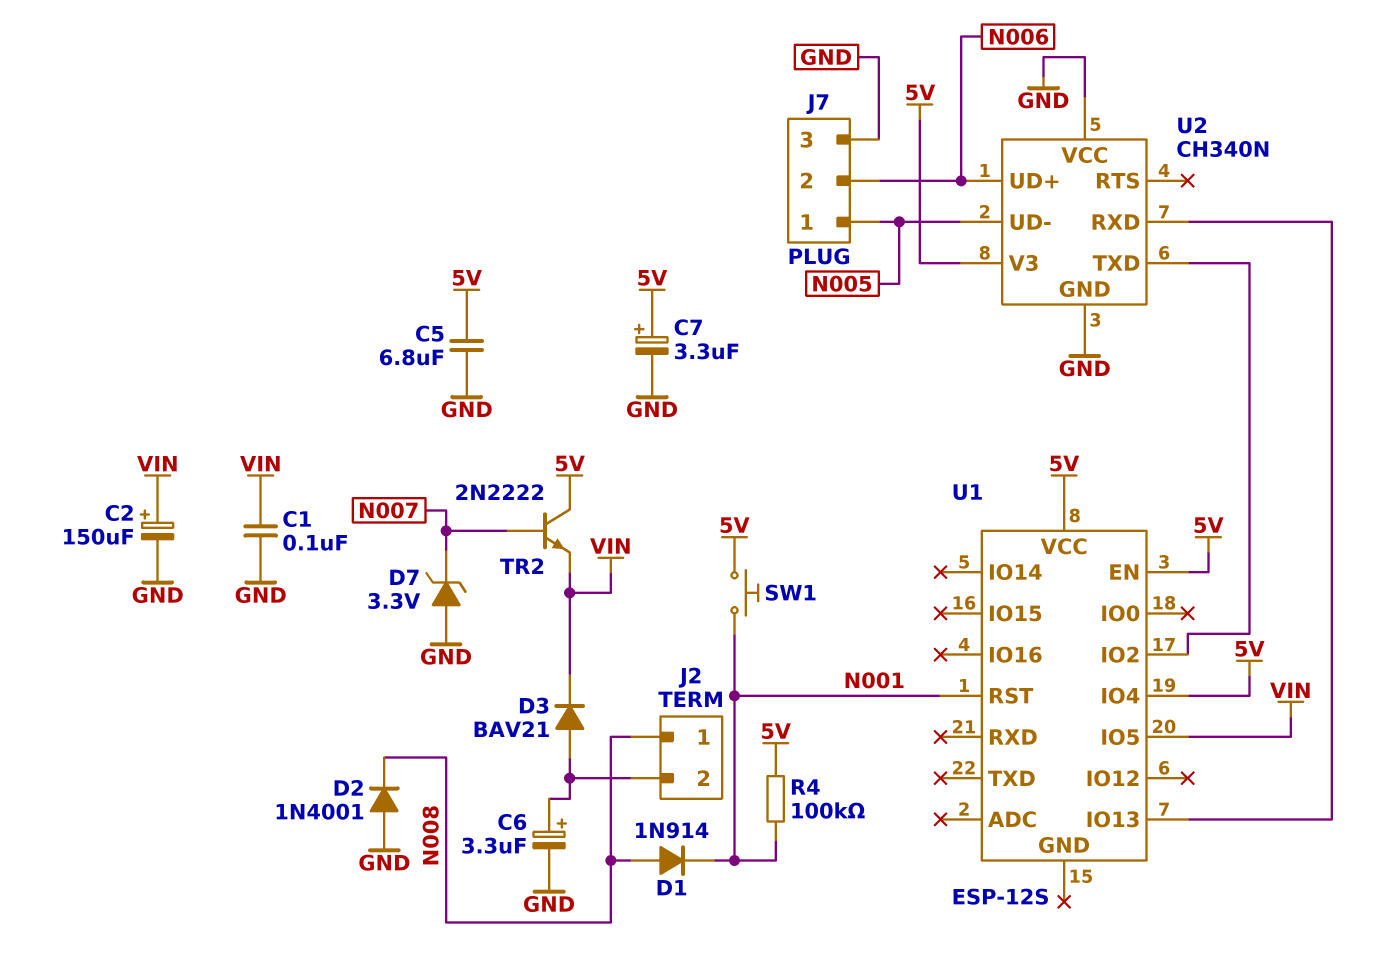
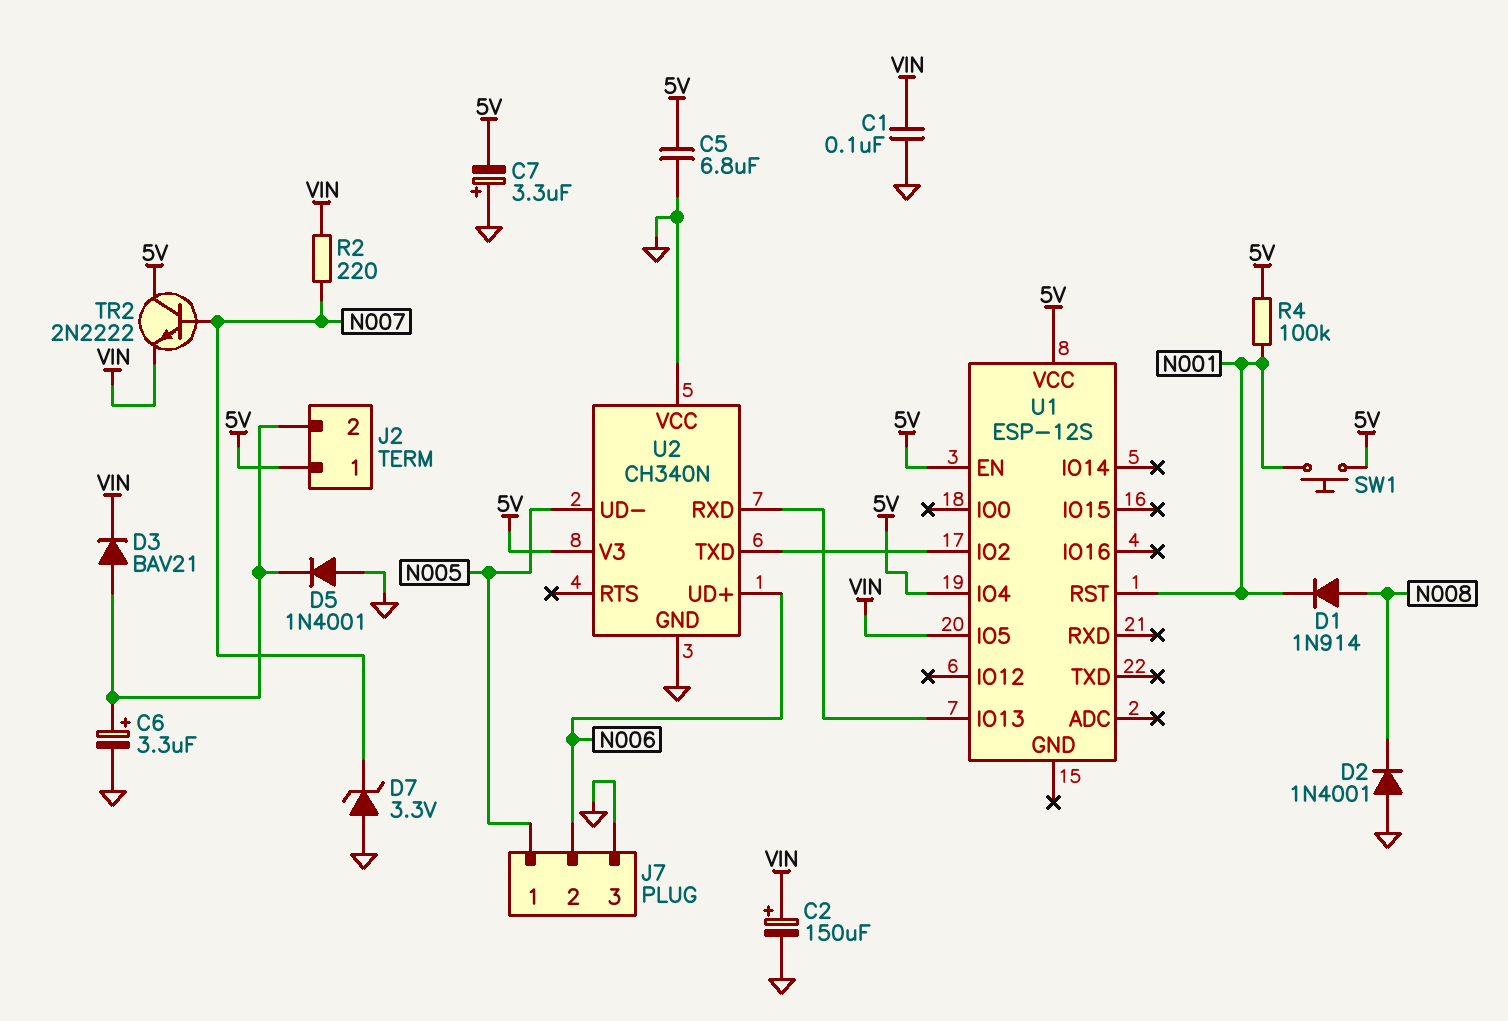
C7: 3.3uF (plus 5V, minus GND) -> 3.3uF (plus GND, minus 5V)
D5: none -> diode 1N4001 (A GND, K J2/2)
J2 pin 1: N008 -> 5V
R2: none -> 220 (N007, VIN)

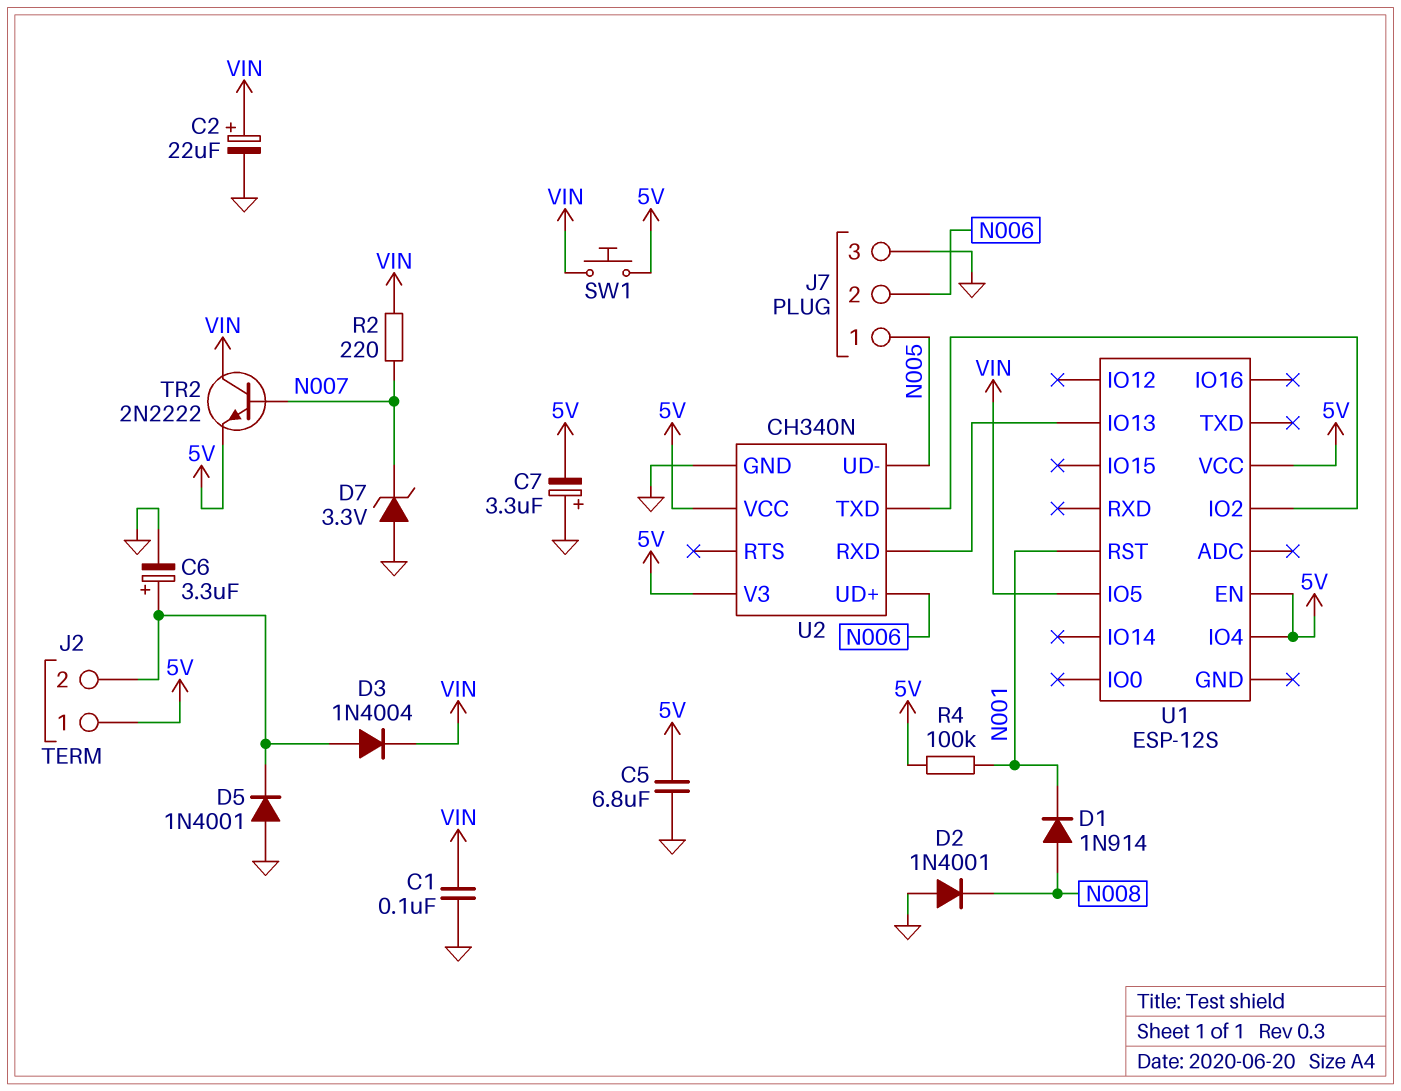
C2: 150uF (plus VIN, minus GND) -> 22uF (plus VIN, minus GND)
D3: diode BAV21 (A J2/2, K VIN) -> diode 1N4004 (A J2/2, K VIN)
SW1: button (5V, N001) -> button (5V, VIN)
TR2: NPN 2N2222 (B N007, C 5V, E VIN) -> NPN 2N2222 (B N007, C VIN, E 5V)
U2 pin VCC: GND -> 5V

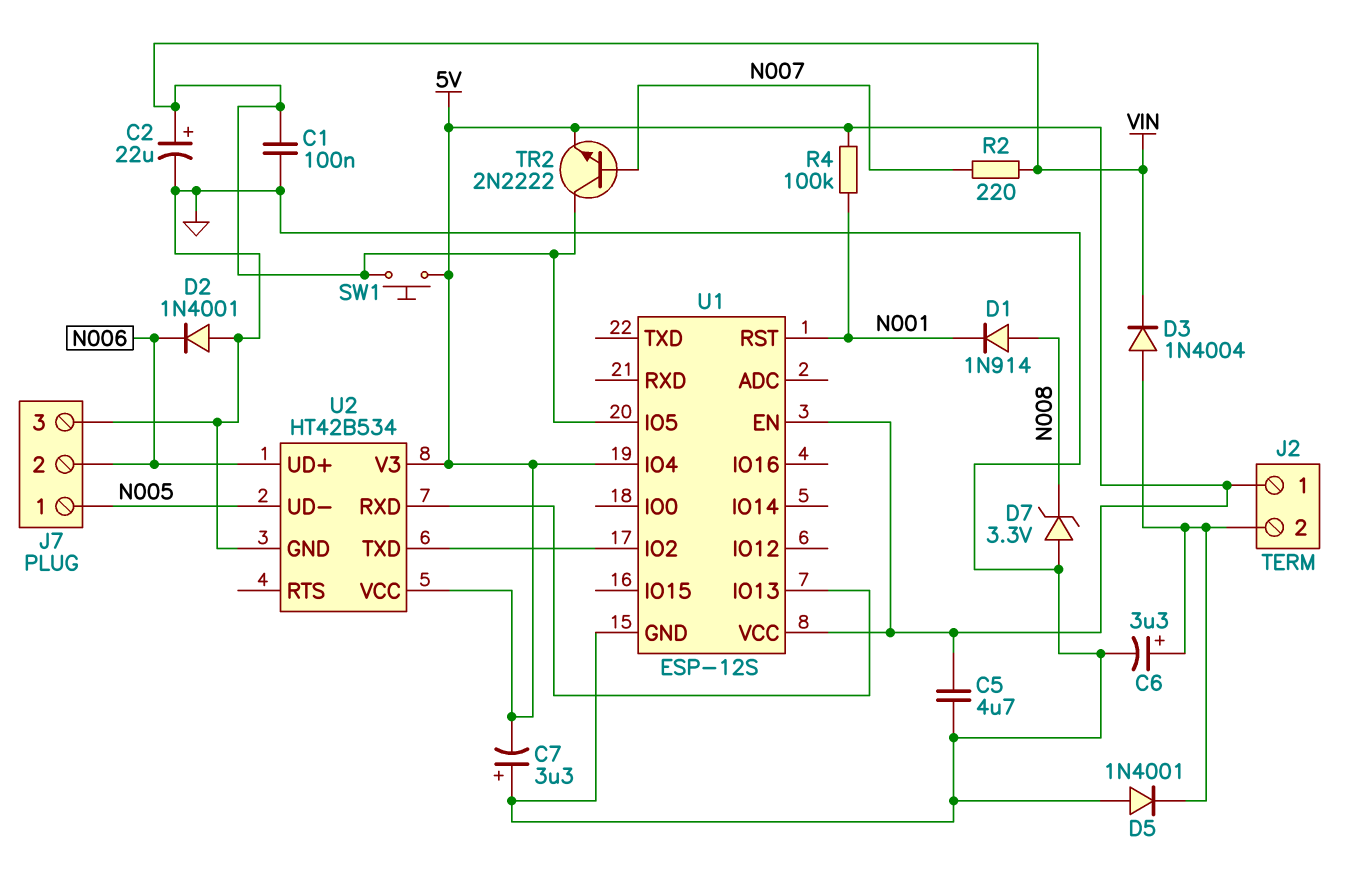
C5: 6.8uF (5V, GND) -> 4.7uF (5V, GND)
D2: diode 1N4001 (A GND, K N008) -> diode 1N4001 (A GND, K N006)
D7: zener 3.3V (A GND, K N007) -> zener 3.3V (A GND, K N008)
U1 pin GND: none -> GND
U2: CH340N -> HT42B534

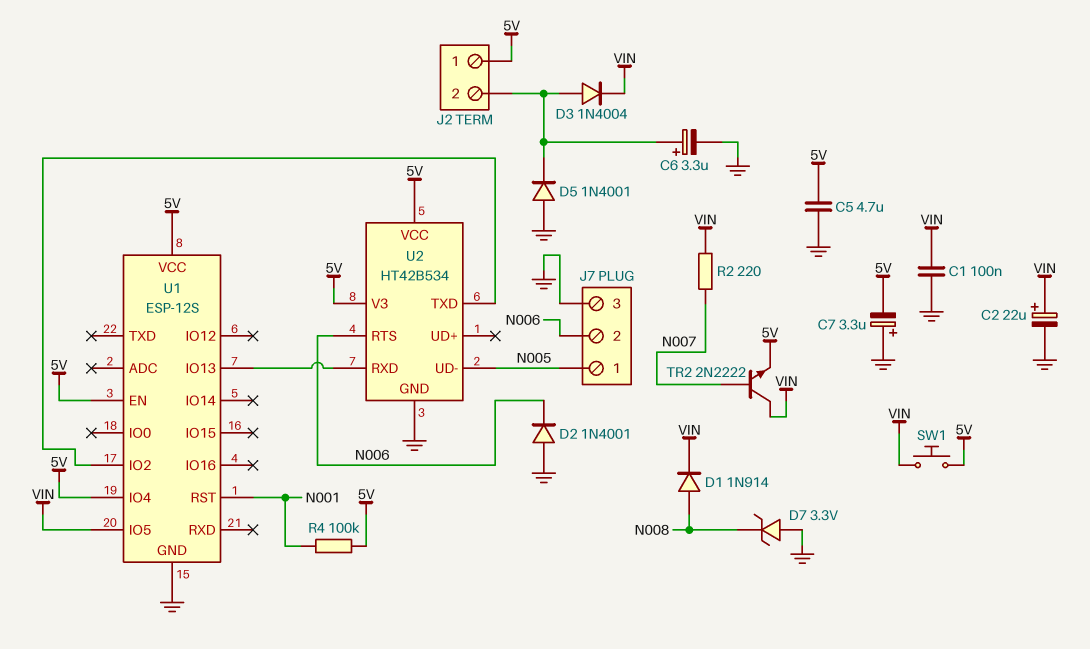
D1: diode 1N914 (A N008, K N001) -> diode 1N914 (A N008, K VIN)
U2 pin RTS: none -> N006
U2 pin UD+: N006 -> none

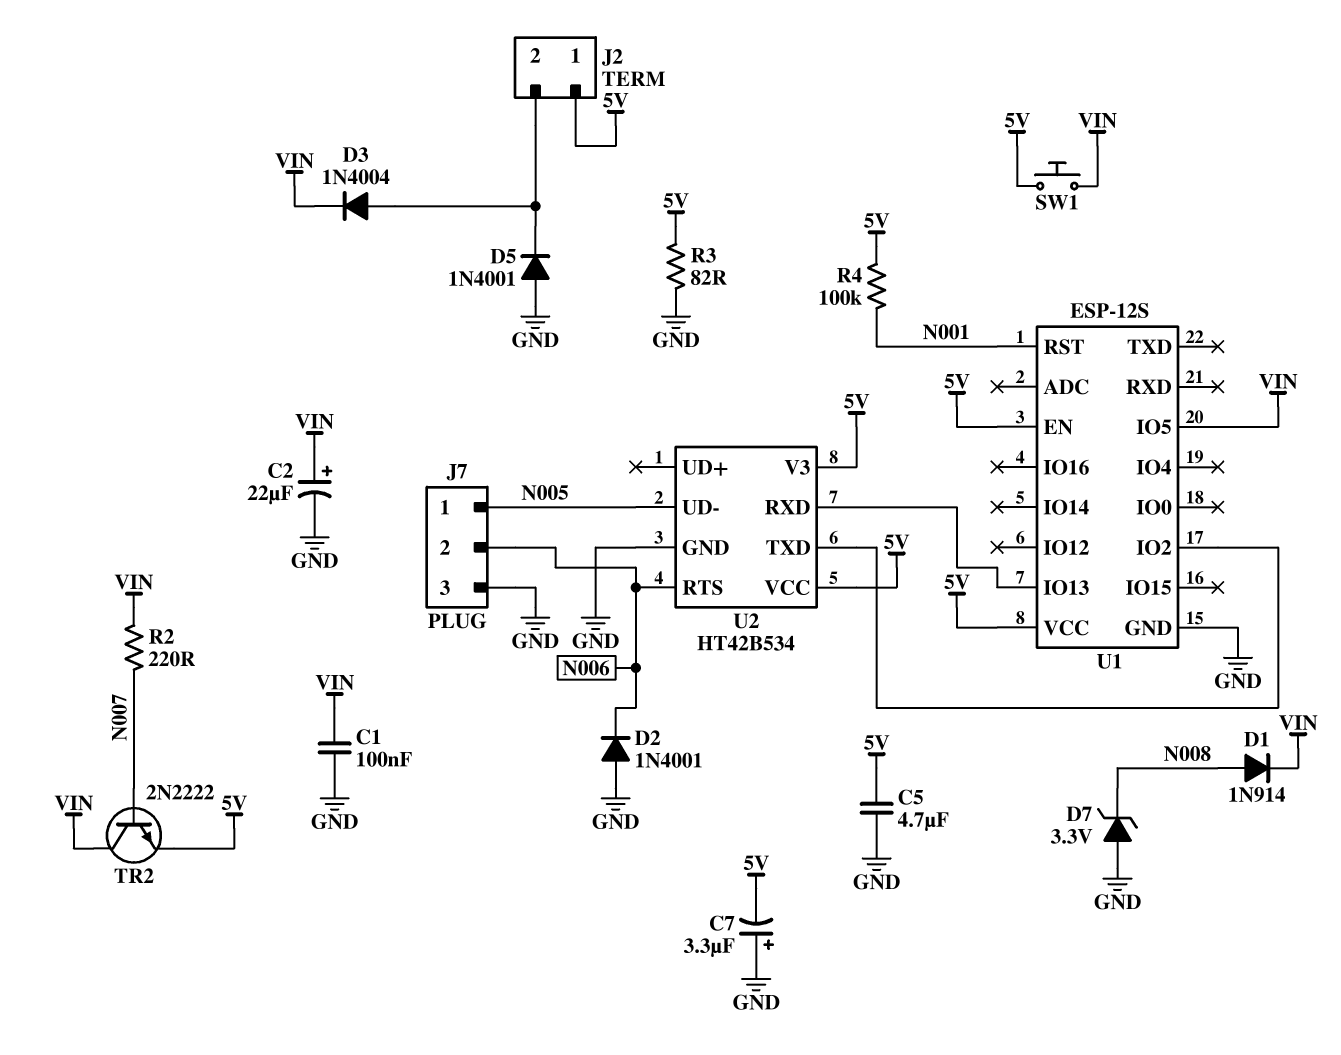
C6: 3.3uF (plus J2/2, minus GND) -> none
R3: none -> 82 (5V, GND)
U1 pin IO4: 5V -> none

